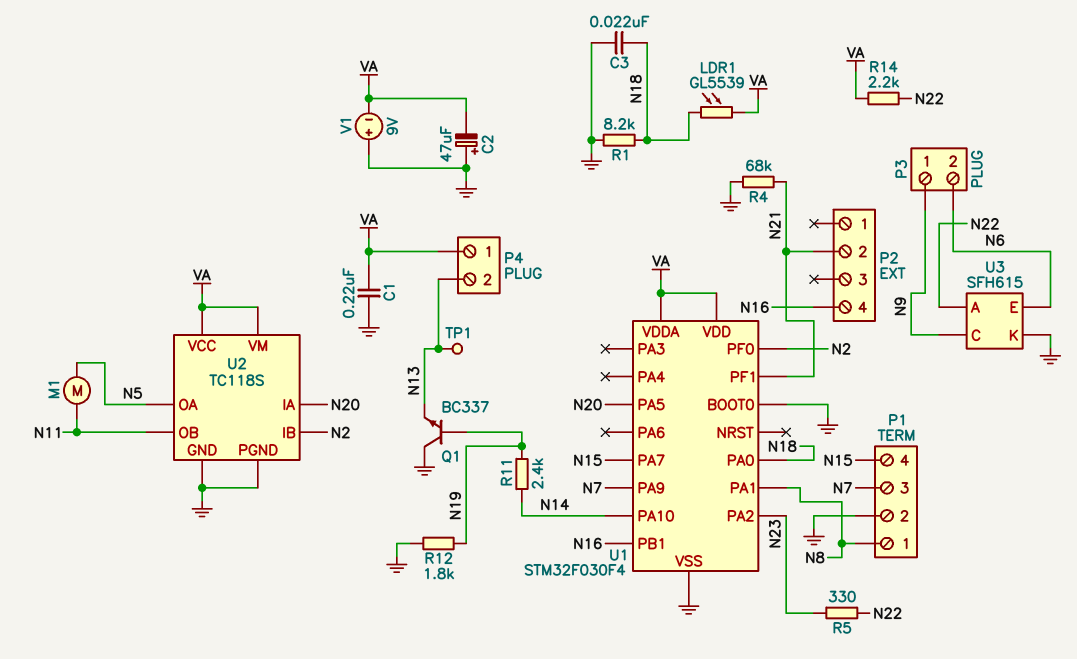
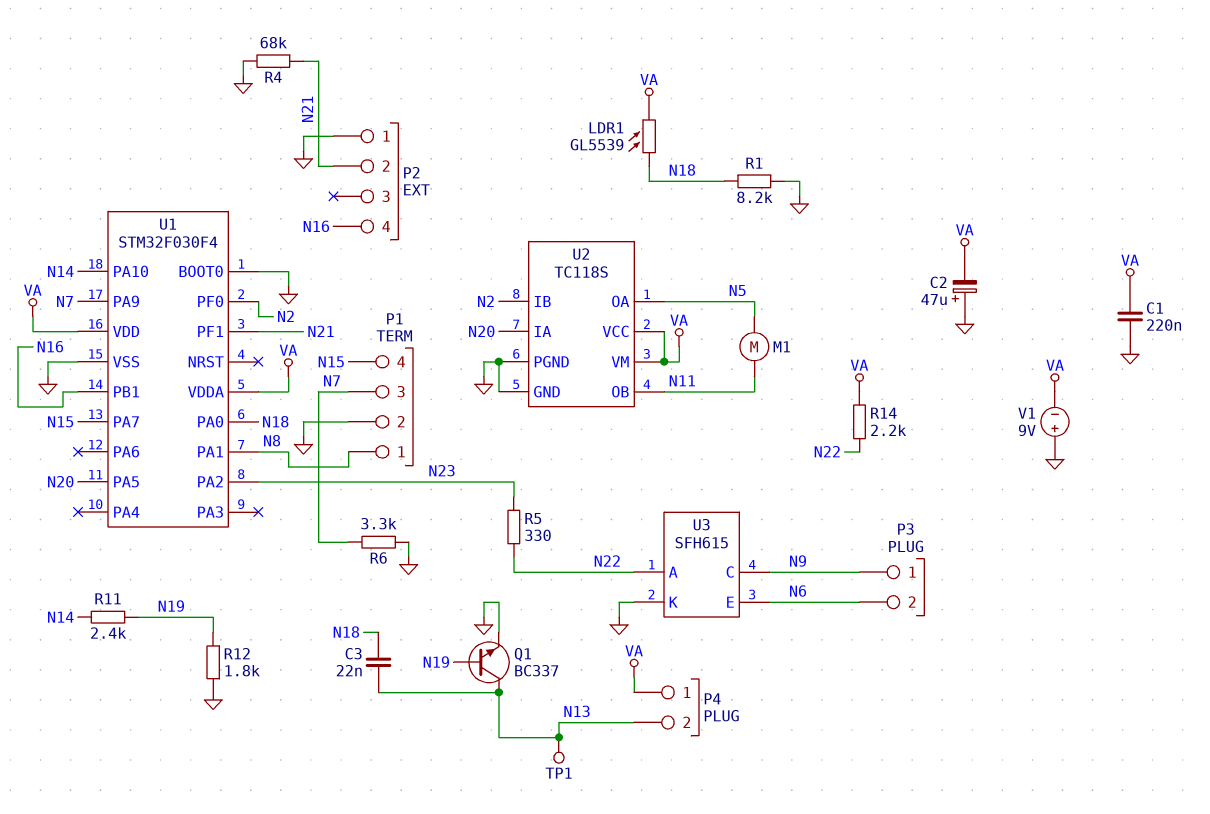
C3: 22nF (GND, N18) -> 22nF (N13, N18)
P2 pin 1: none -> GND
Q1: NPN BC337 (B N19, C GND, E N13) -> NPN BC337 (B N19, C N13, E GND)
R6: none -> 3.3k (GND, N7)

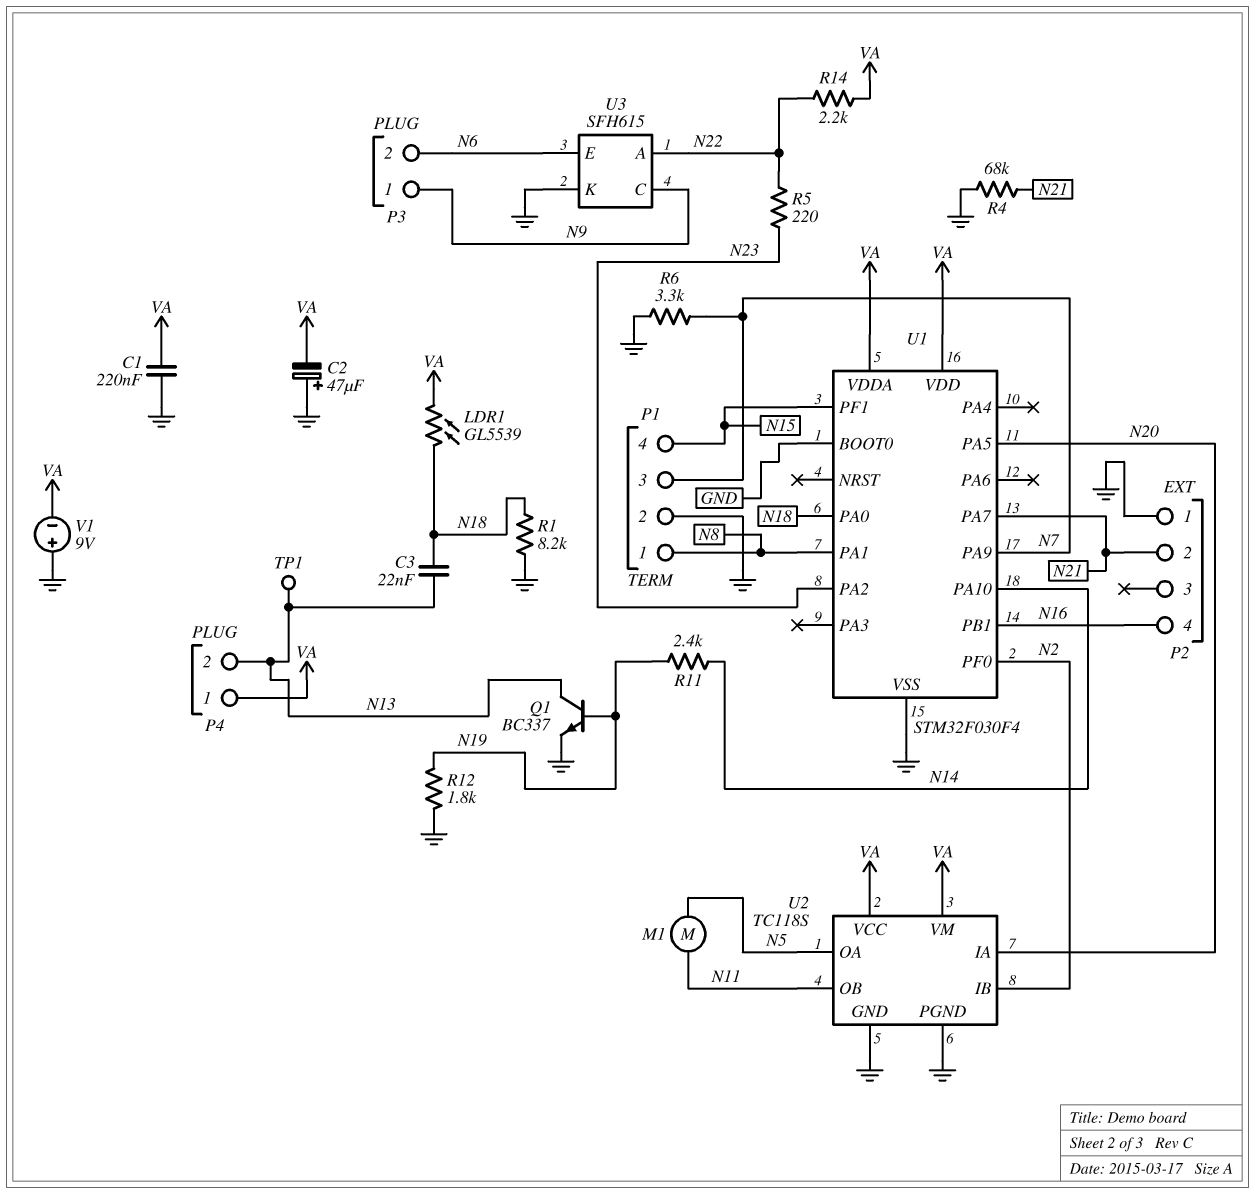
R5: 330 (N22, N23) -> 220 (N22, N23)
U1 pin PA7: N15 -> N21
U1 pin PF1: N21 -> N15

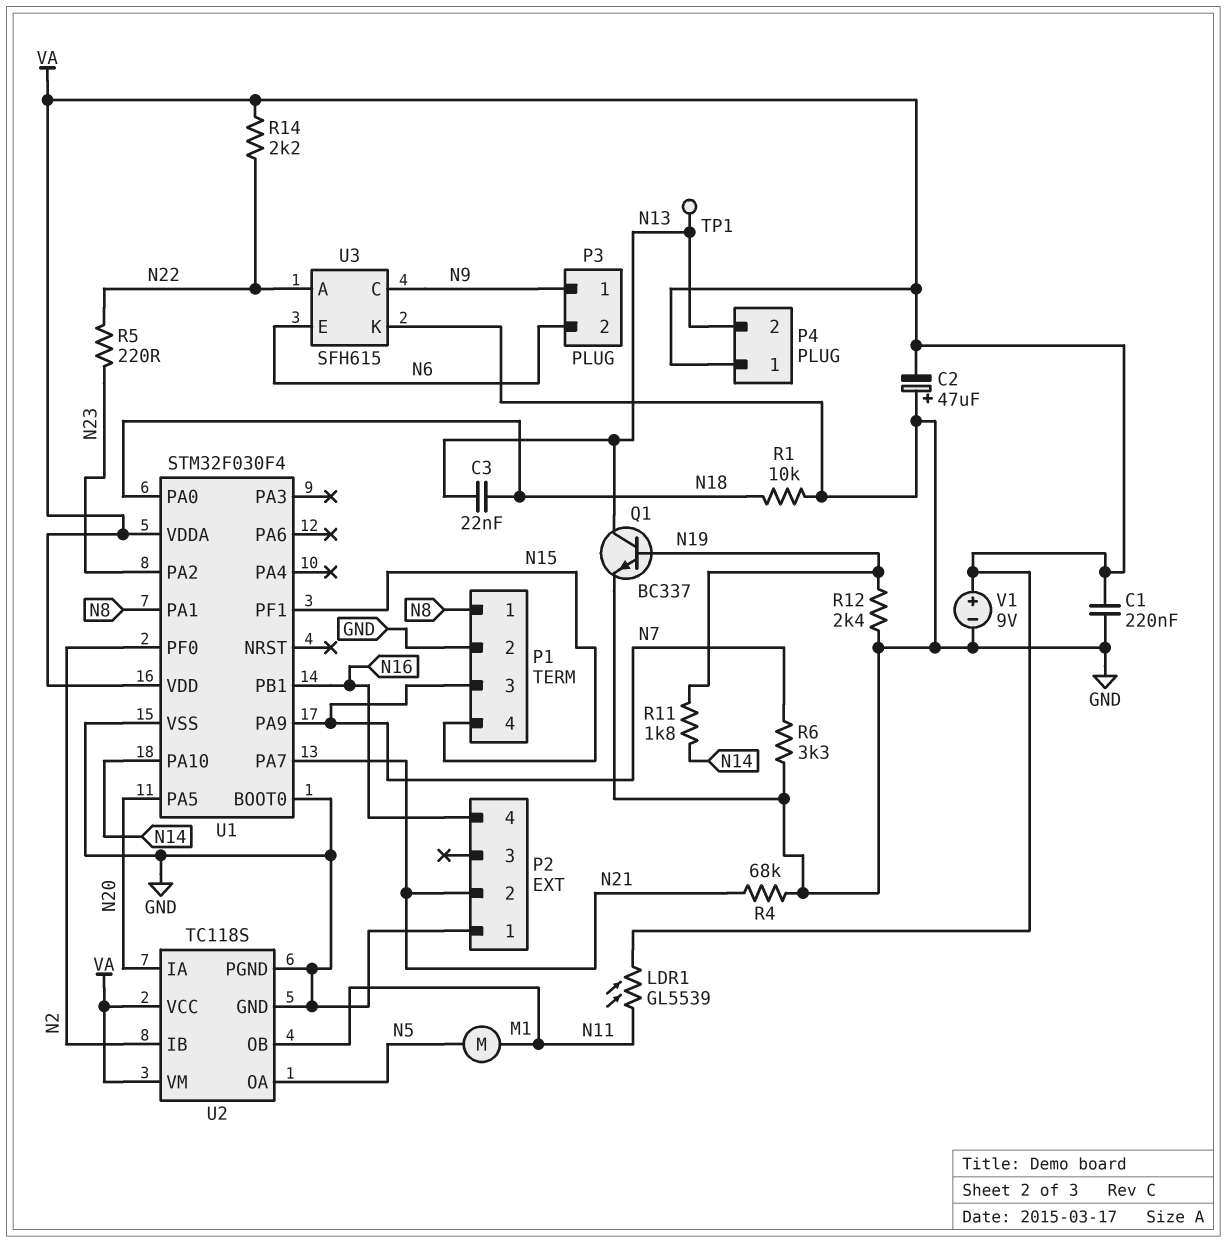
LDR1: GL5539 (N18, VA) -> GL5539 (N11, VA)
R1: 8.2k (GND, N18) -> 10k (GND, N18)
R11: 2.4k (N14, N19) -> 1.8k (N14, N19)
R12: 1.8k (GND, N19) -> 2.4k (GND, N19)
V1: 9V (plus GND, minus VA) -> 9V (plus VA, minus GND)

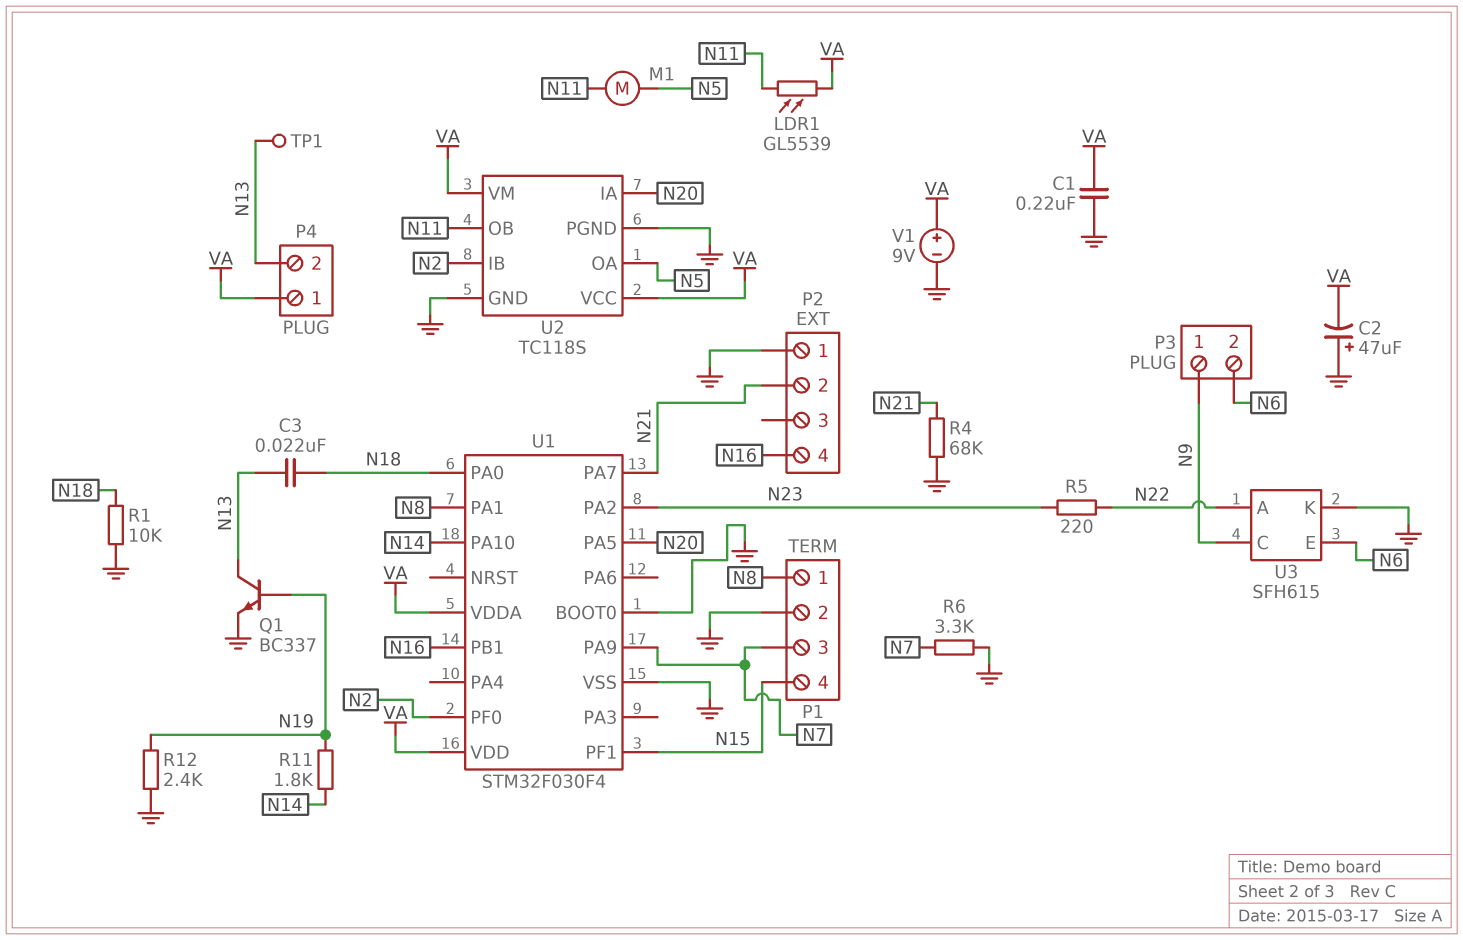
R14: 2.2k (N22, VA) -> none

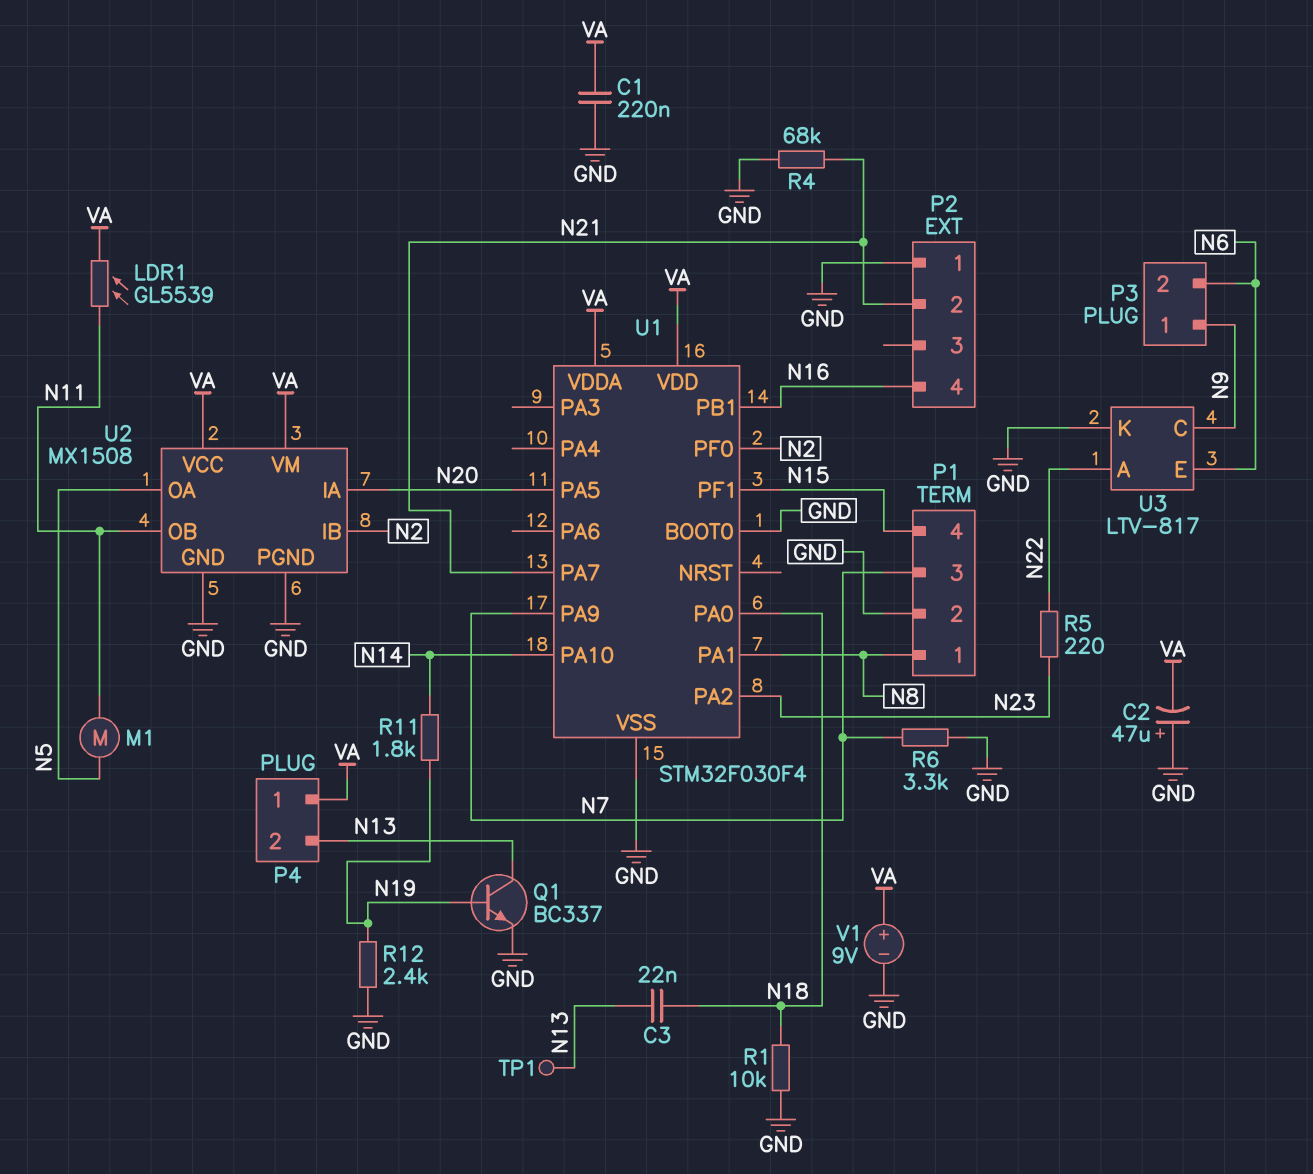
U2: TC118S -> MX1508
U3: SFH615 -> LTV-817

